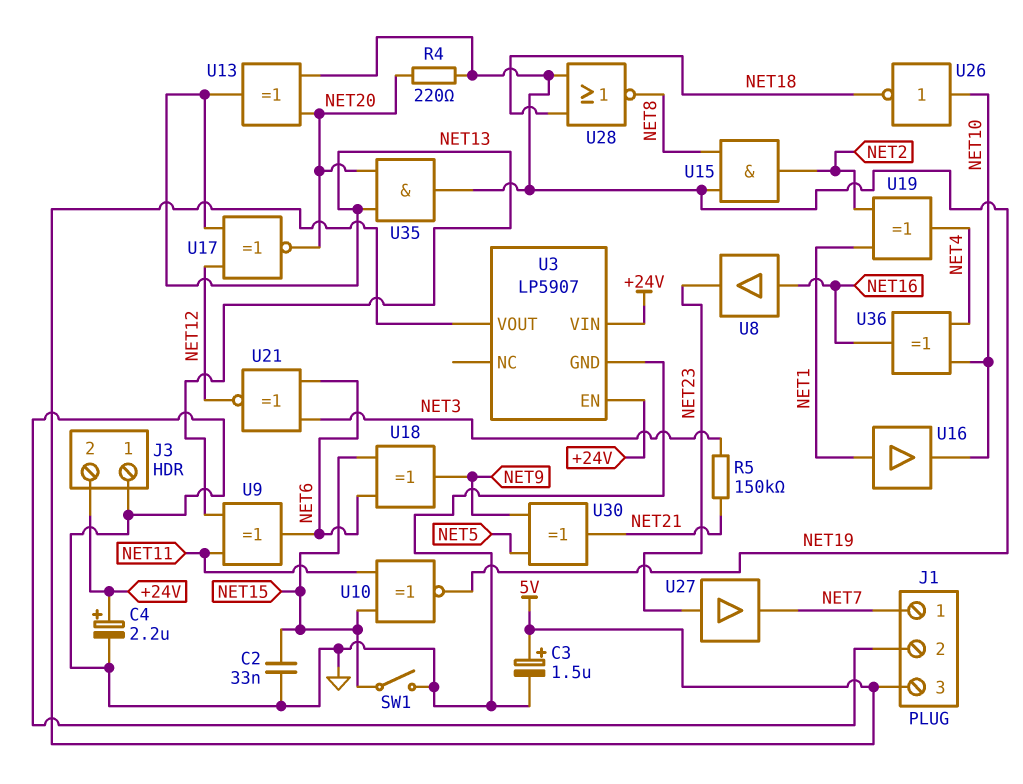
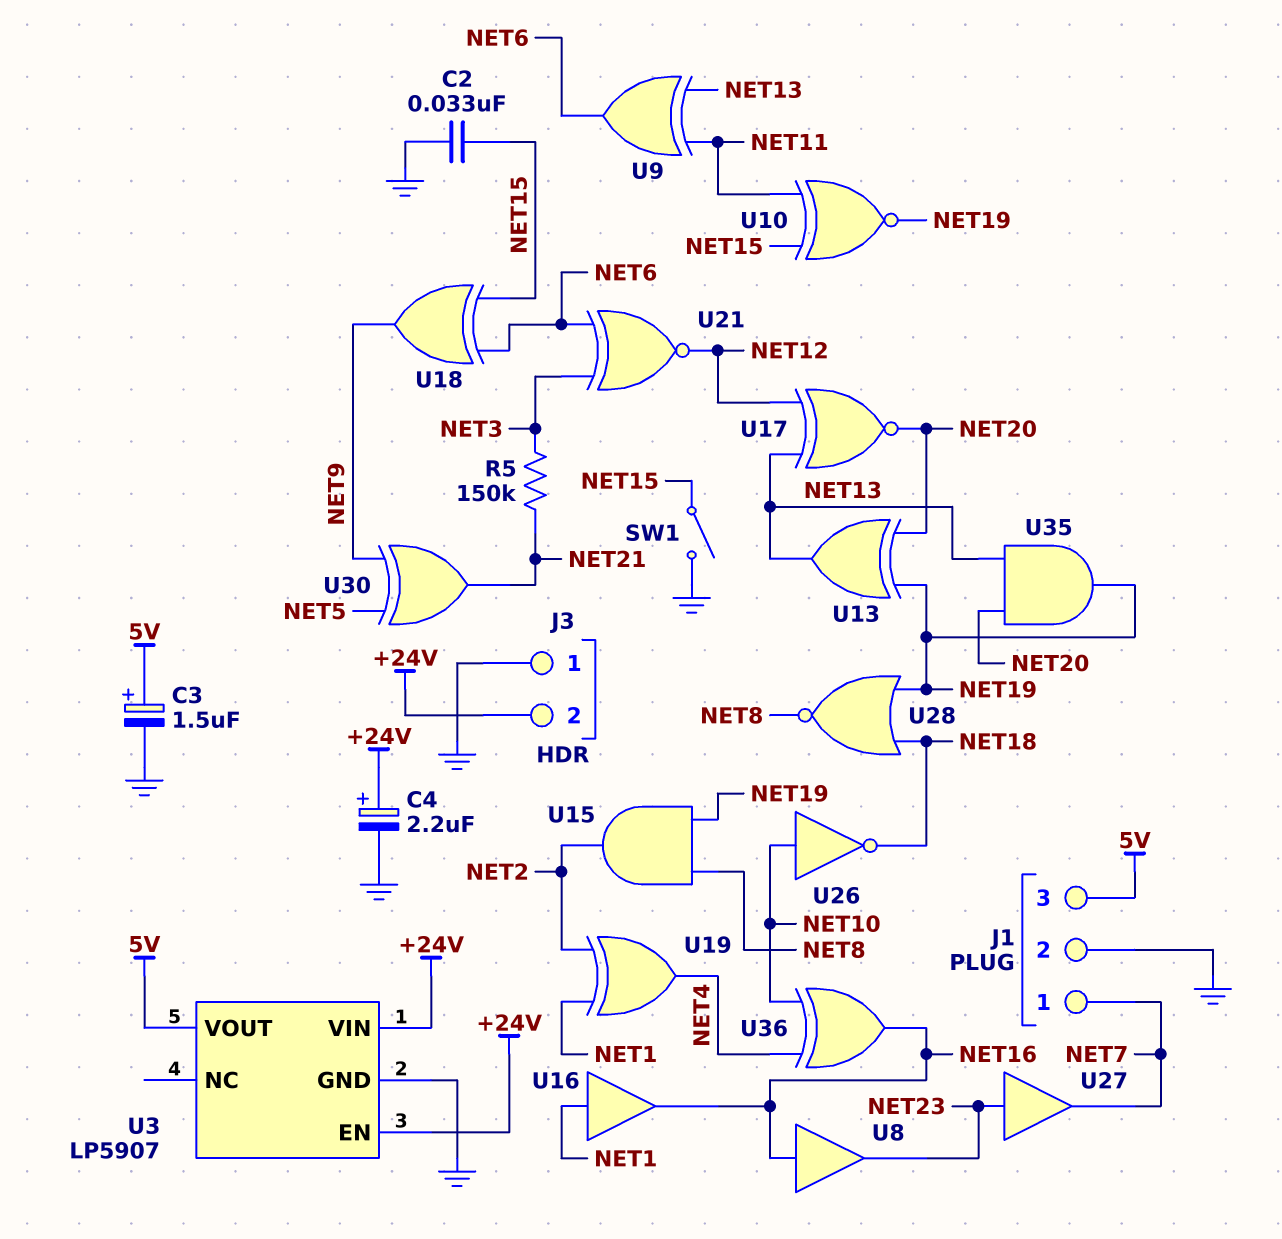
R4: 220 (NET19, NET20) -> none
U16: buffer (in NET1, out NET10) -> buffer (in NET1, out NET16)

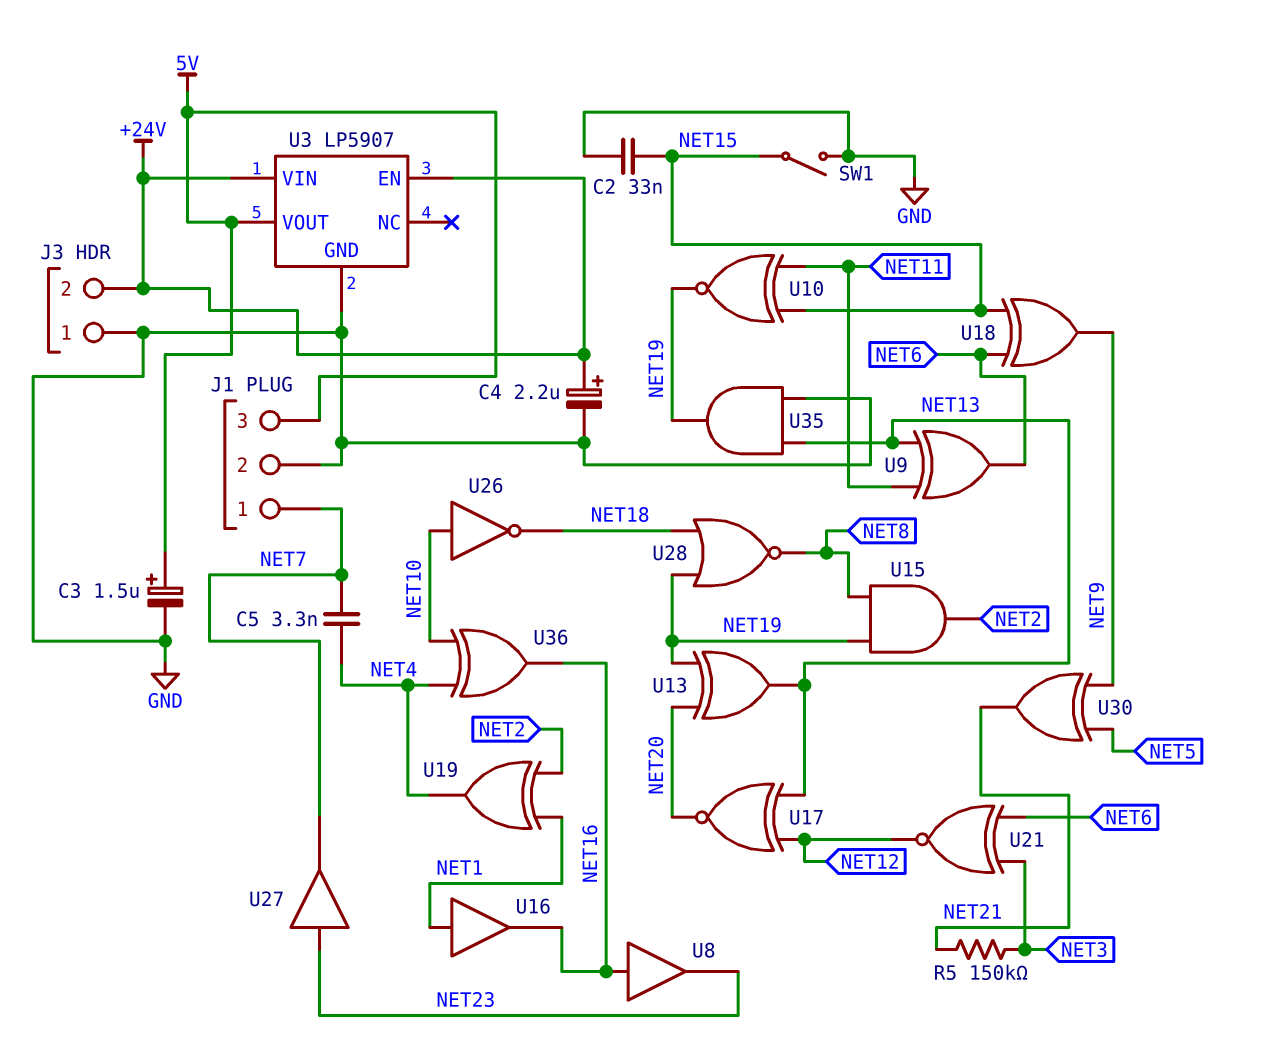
C5: none -> 3.3nF (NET4, NET7)
U35: AND (in NET13, in NET20, out NET19) -> AND (in GND, in NET13, out NET19)

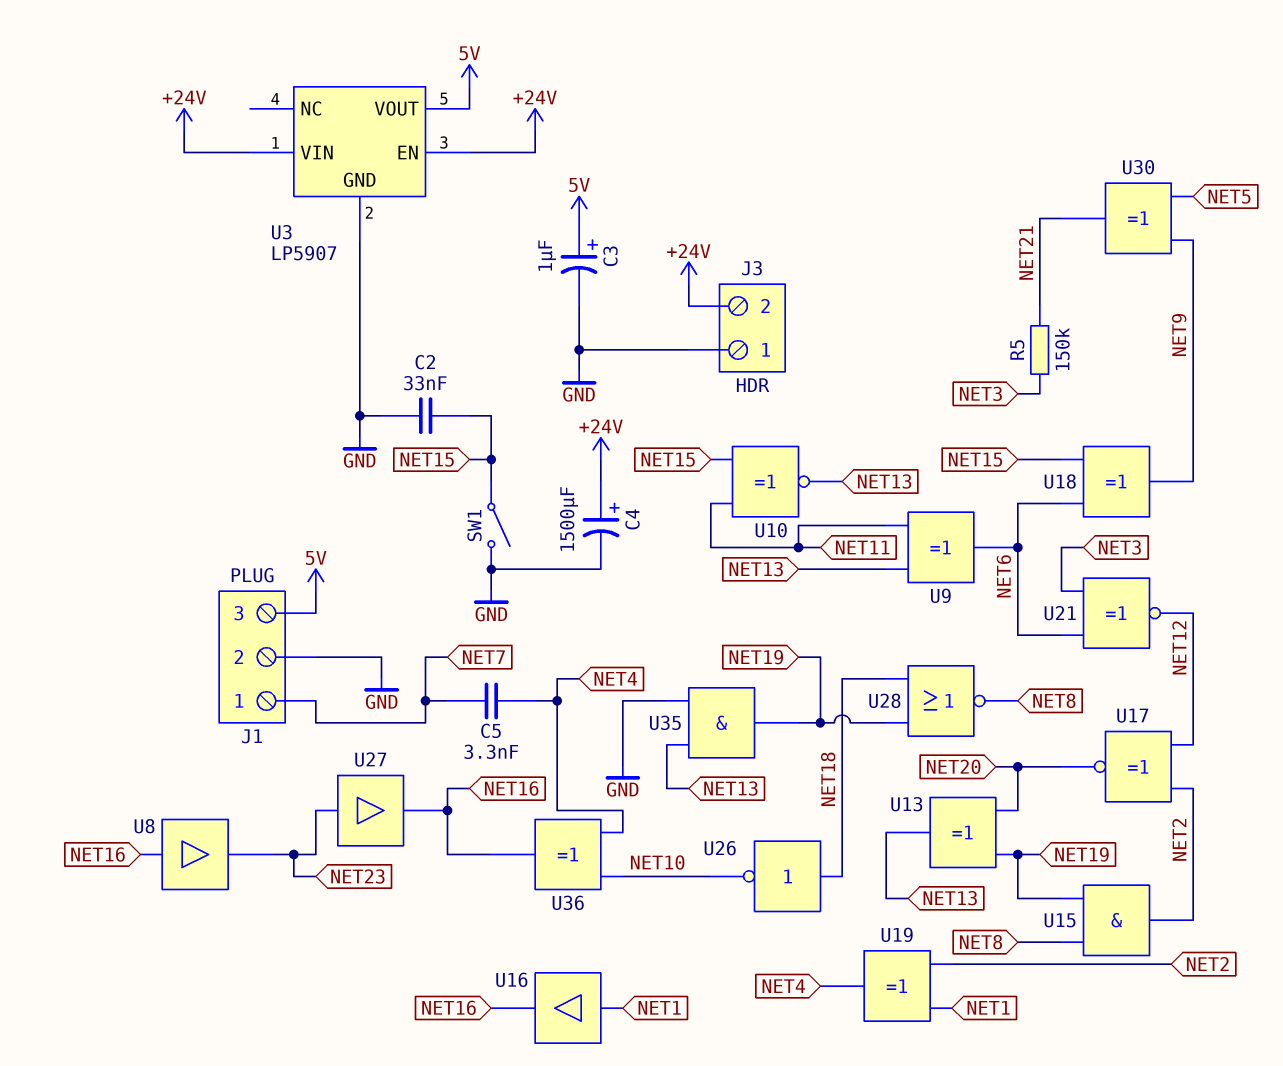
C3: 1.5uF (plus 5V, minus GND) -> 1uF (plus 5V, minus GND)
C4: 2.2uF (plus +24V, minus GND) -> 1500uF (plus +24V, minus GND)
U10: XNOR (in NET11, in NET15, out NET19) -> XNOR (in NET11, in NET15, out NET13)
U17: XNOR (in NET12, in NET13, out NET20) -> XNOR (in NET2, in NET12, out NET20)
U26: NOT (in NET10, out NET18) -> NOT (in NET18, out NET10)
U27: buffer (in NET23, out NET7) -> buffer (in NET23, out NET16)

